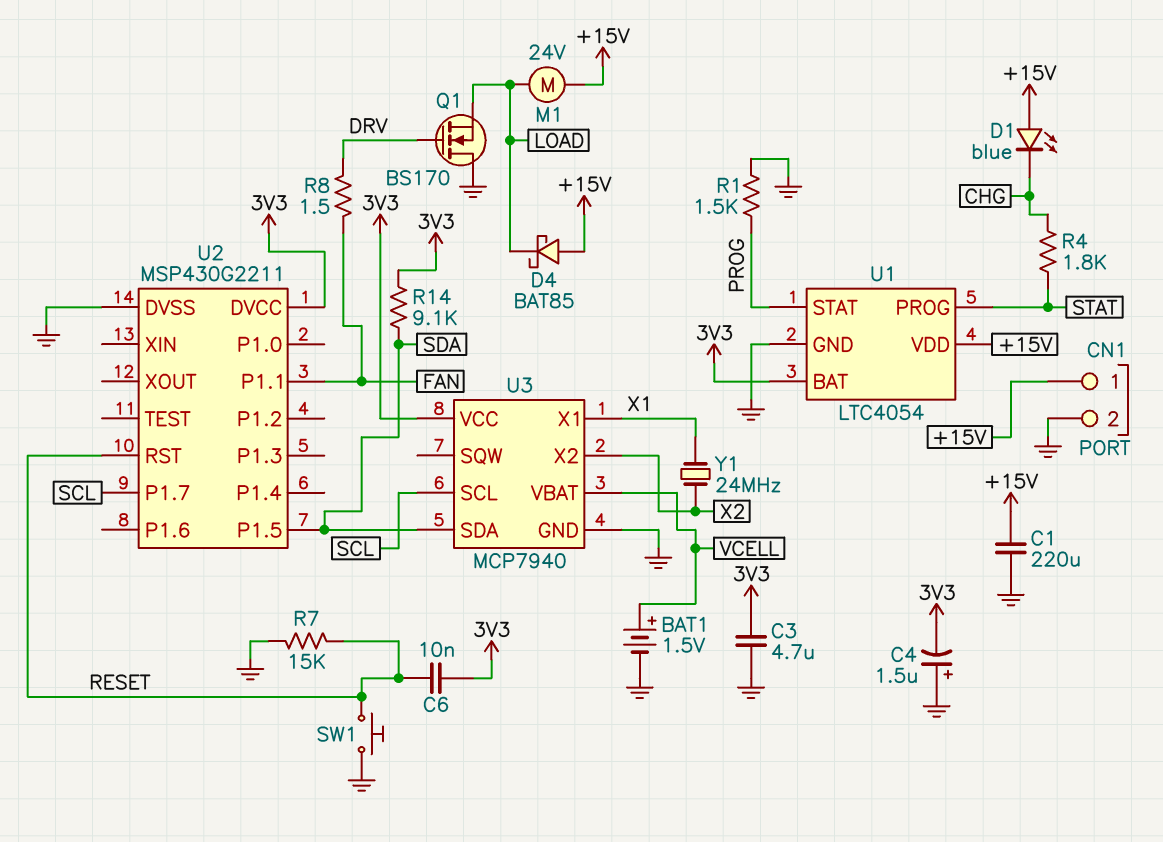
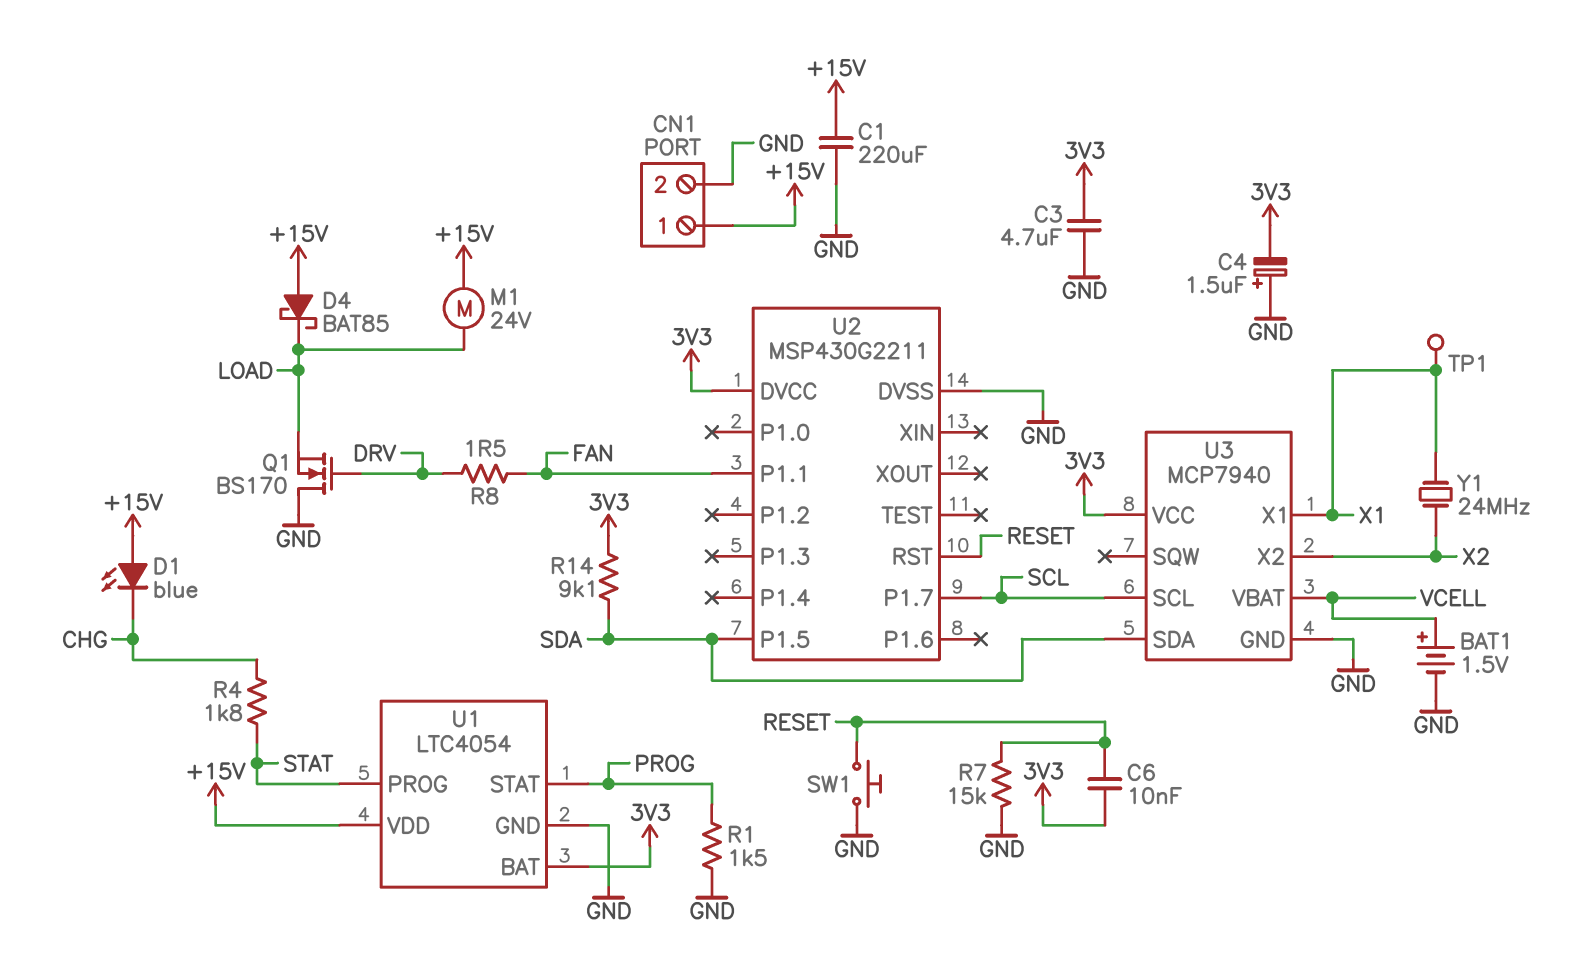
TP1: none -> test point (X1)

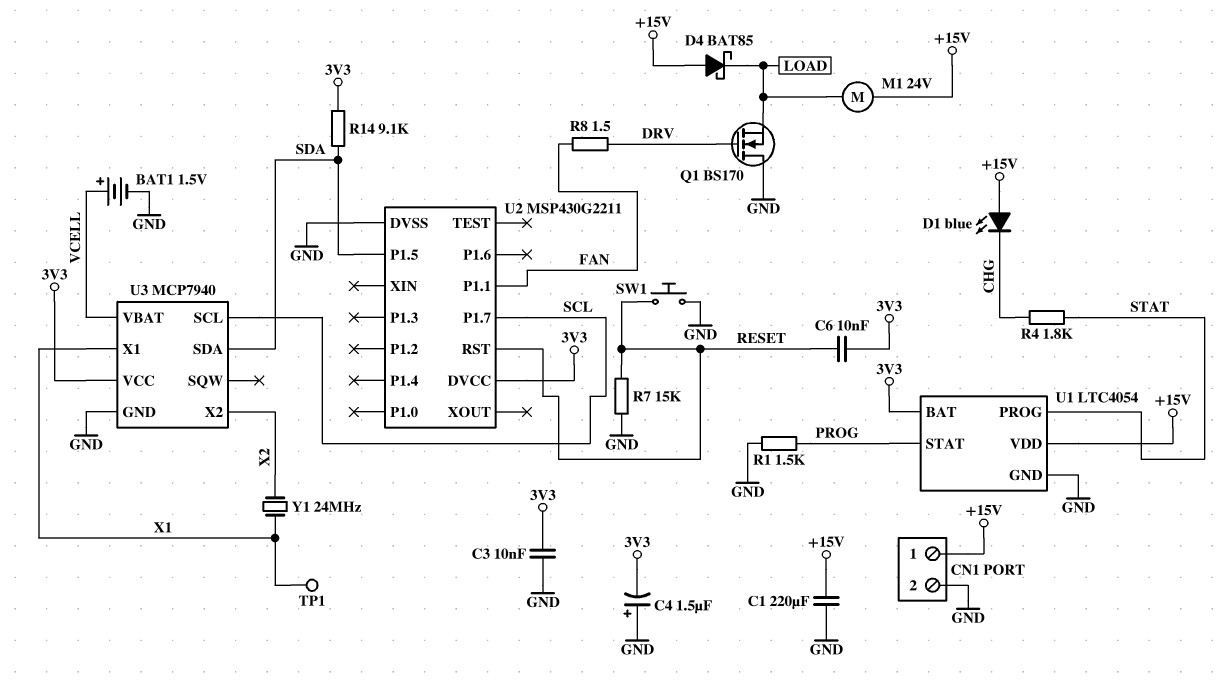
C3: 4.7uF (3V3, GND) -> 10nF (3V3, GND)

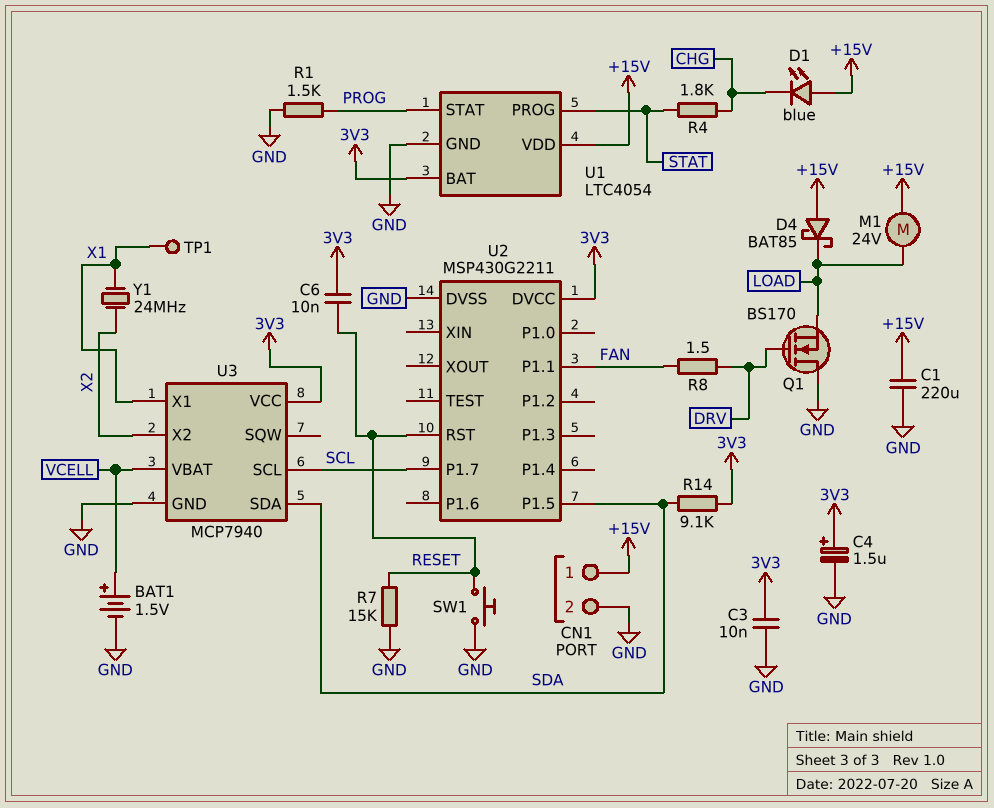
C4: 1.5uF (plus GND, minus 3V3) -> 1.5uF (plus 3V3, minus GND)

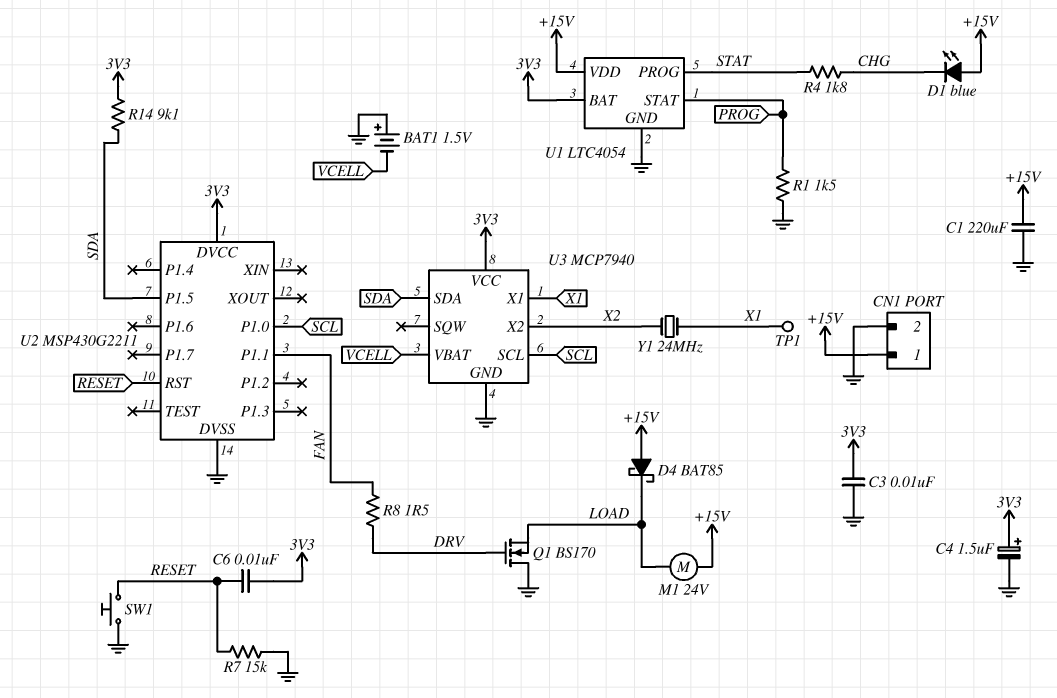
BAT1: 1.5V (plus VCELL, minus GND) -> 1.5V (plus GND, minus VCELL)
U2 pin P1.0: none -> SCL
U2 pin P1.7: SCL -> none

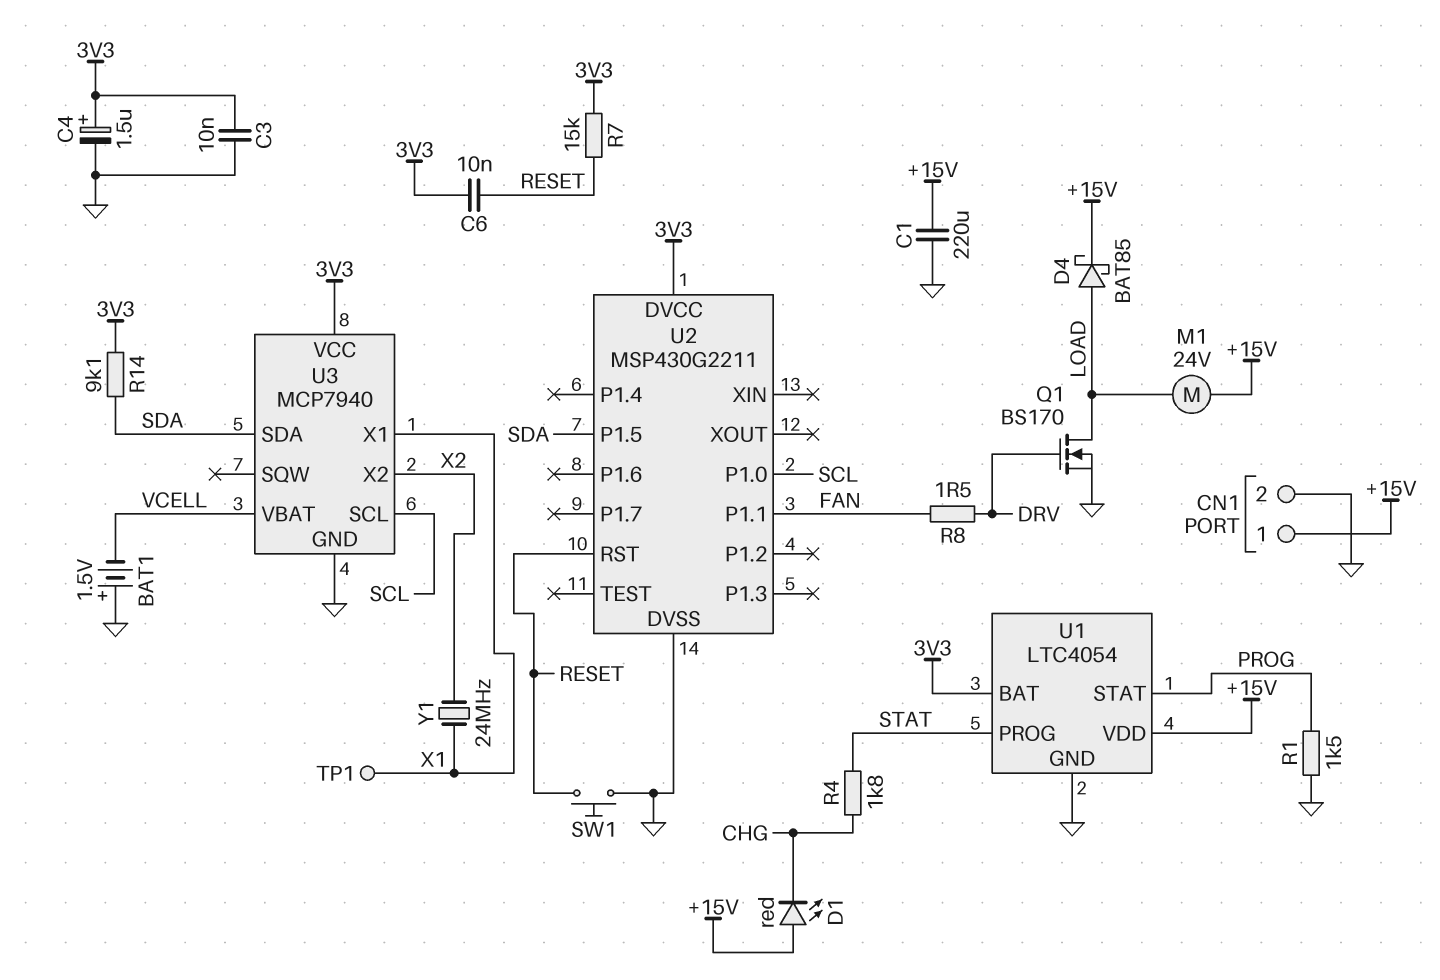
D1: LED blue (A +15V, K CHG) -> LED red (A +15V, K CHG)
D4: schottky BAT85 (A +15V, K LOAD) -> schottky BAT85 (A LOAD, K +15V)
Q1: NMOS BS170 (G DRV, D GND, S LOAD) -> NMOS BS170 (G DRV, D LOAD, S GND)
R7: 15k (GND, RESET) -> 15k (3V3, RESET)

